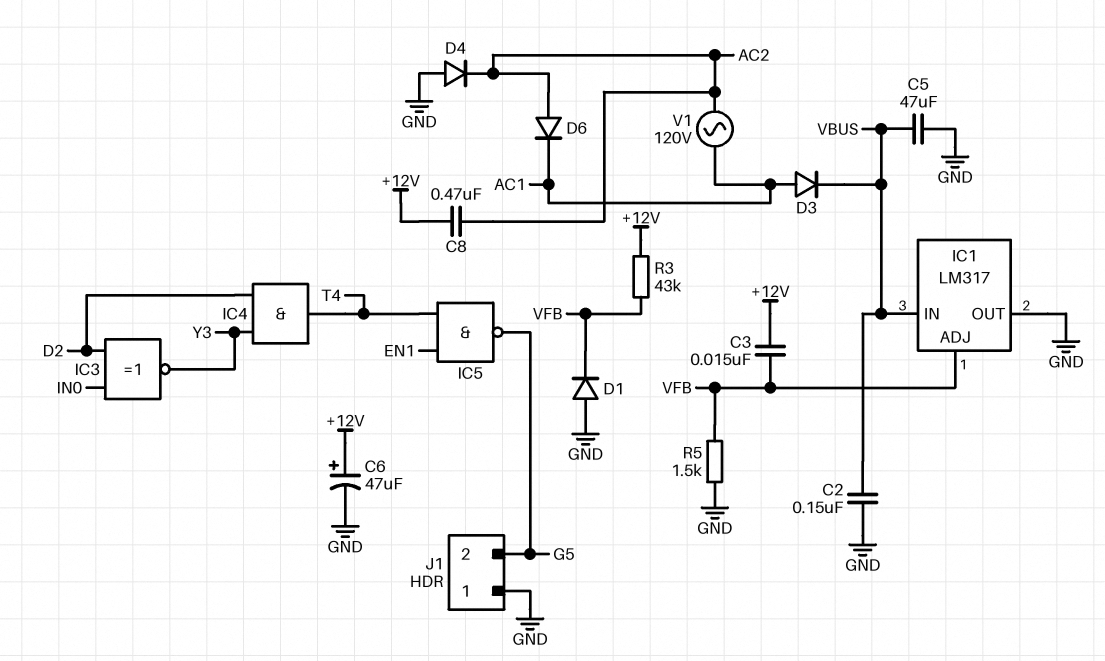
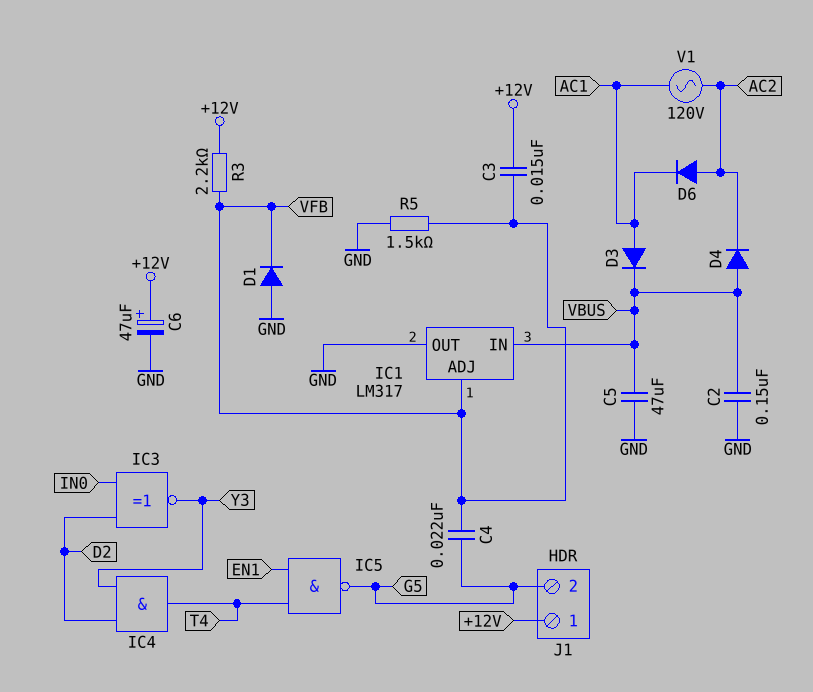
C4: none -> 22nF (G5, VFB)
C8: 470nF (+12V, AC2) -> none
D4: diode (A GND, K AC2) -> diode (A VBUS, K AC2)
J1 pin 1: GND -> +12V
R3: 43k (+12V, VFB) -> 2.2k (+12V, VFB)

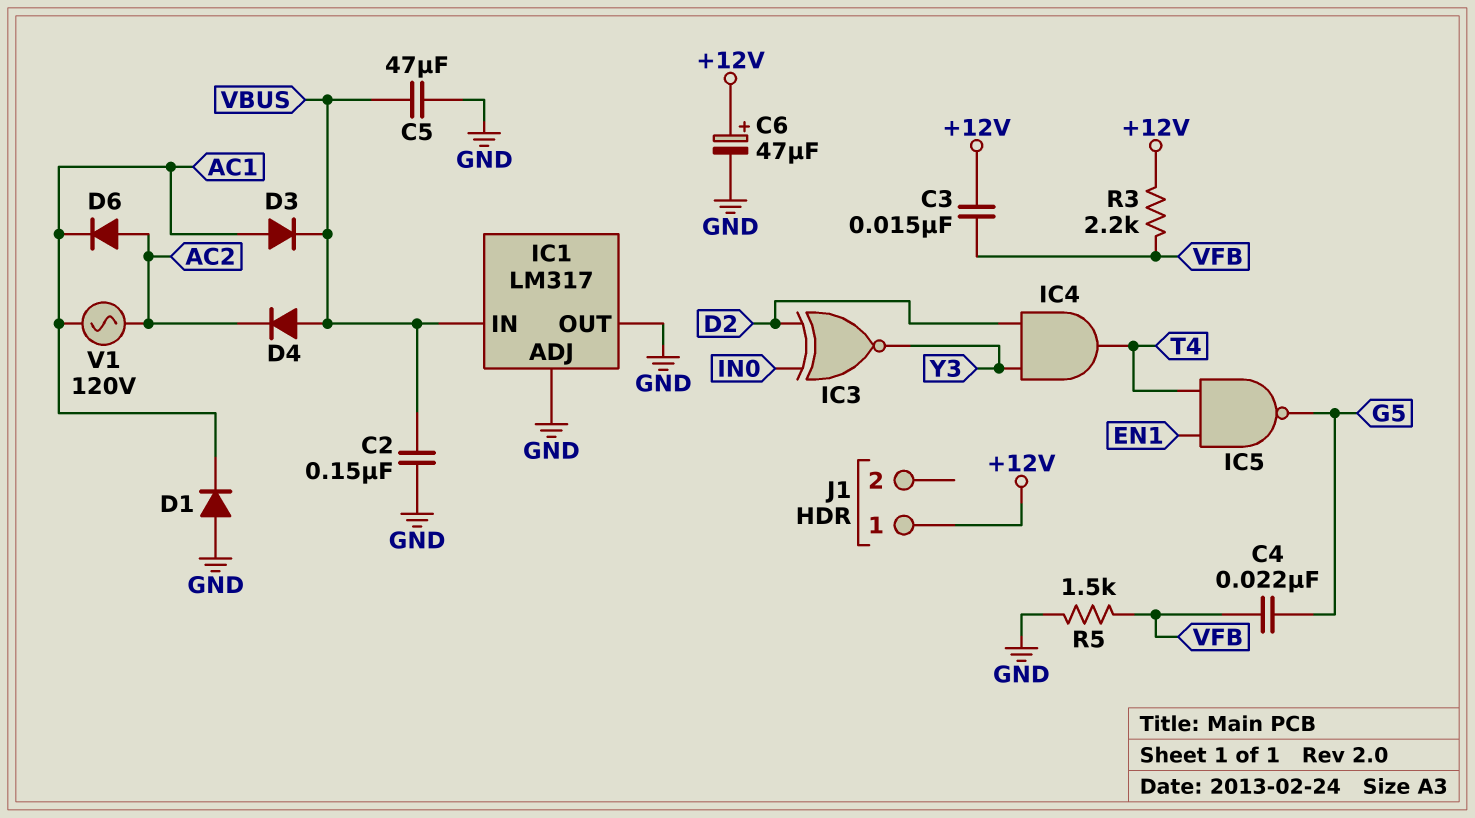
D1: diode (A GND, K VFB) -> diode (A GND, K AC1)
IC1 pin ADJ: VFB -> GND
J1 pin 2: G5 -> none

